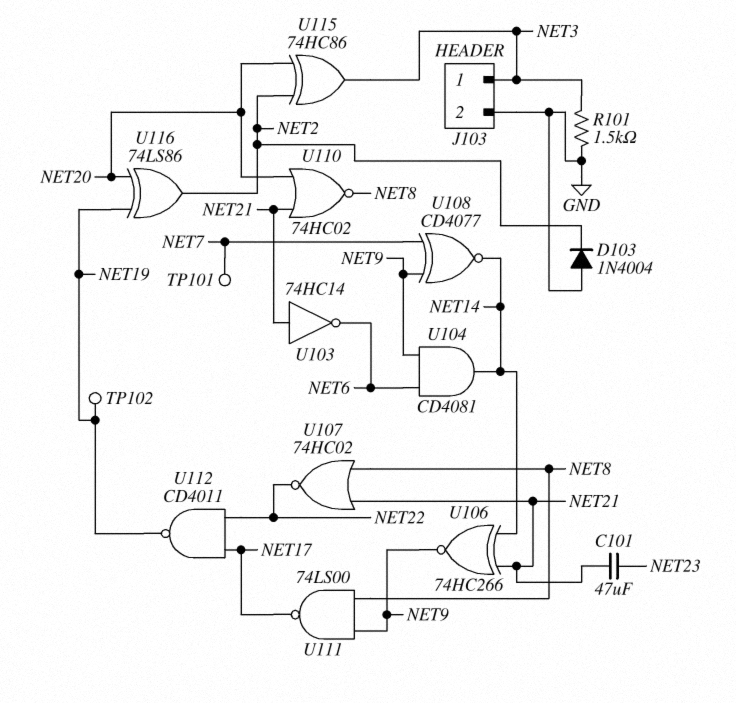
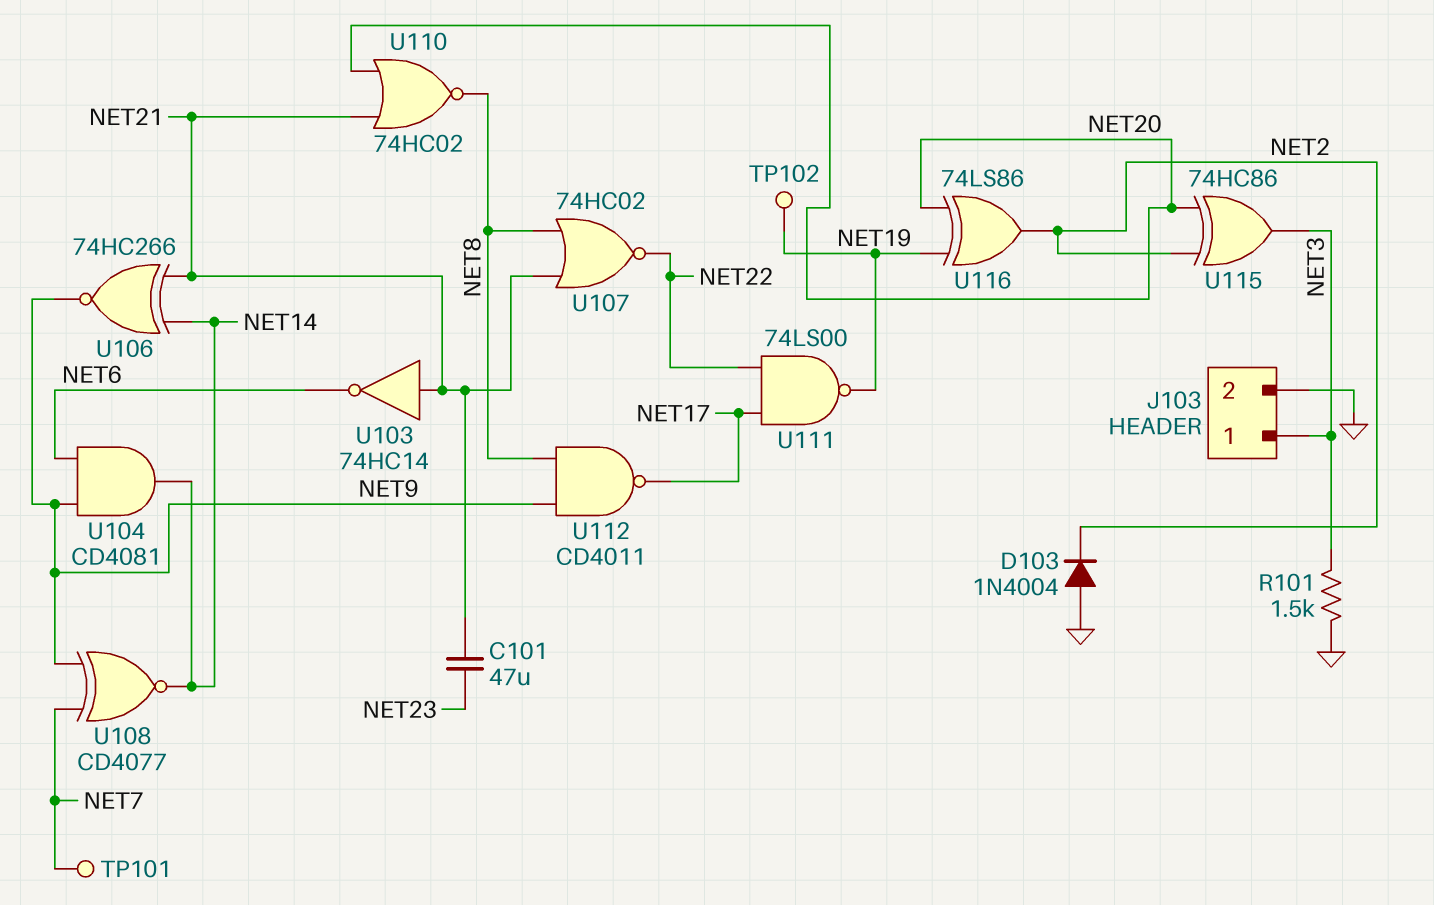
U111: NAND 74LS00 (in NET8, in NET9, out NET17) -> NAND 74LS00 (in NET17, in NET22, out NET19)
U112: NAND CD4011 (in NET17, in NET22, out NET19) -> NAND CD4011 (in NET8, in NET9, out NET17)

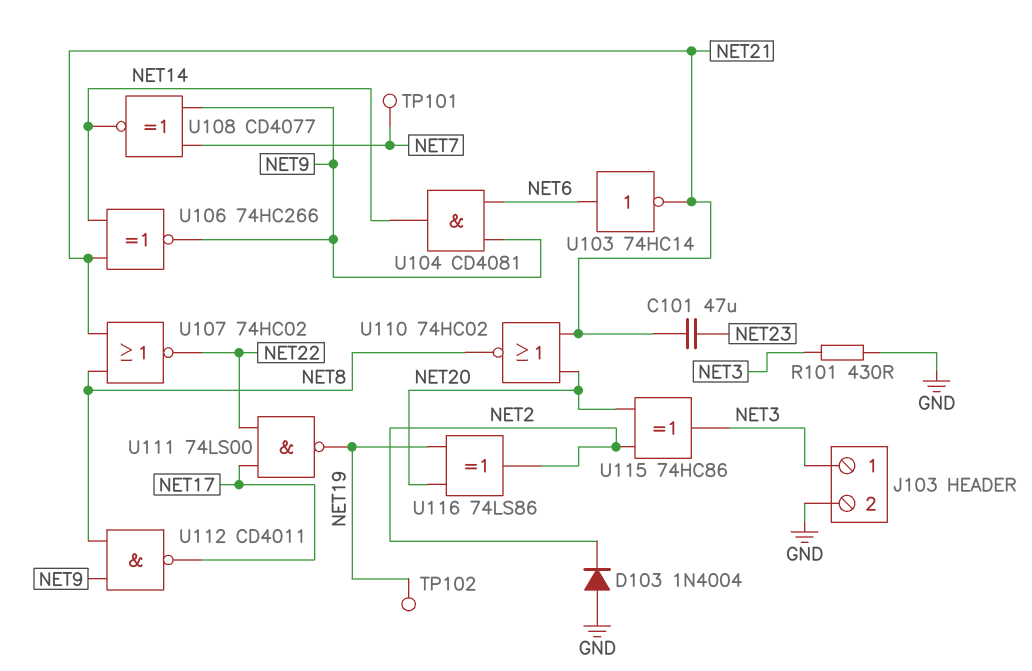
R101: 1.5k (GND, NET3) -> 430 (GND, NET3)
U103: NOT 74HC14 (in NET21, out NET6) -> NOT 74HC14 (in NET6, out NET21)

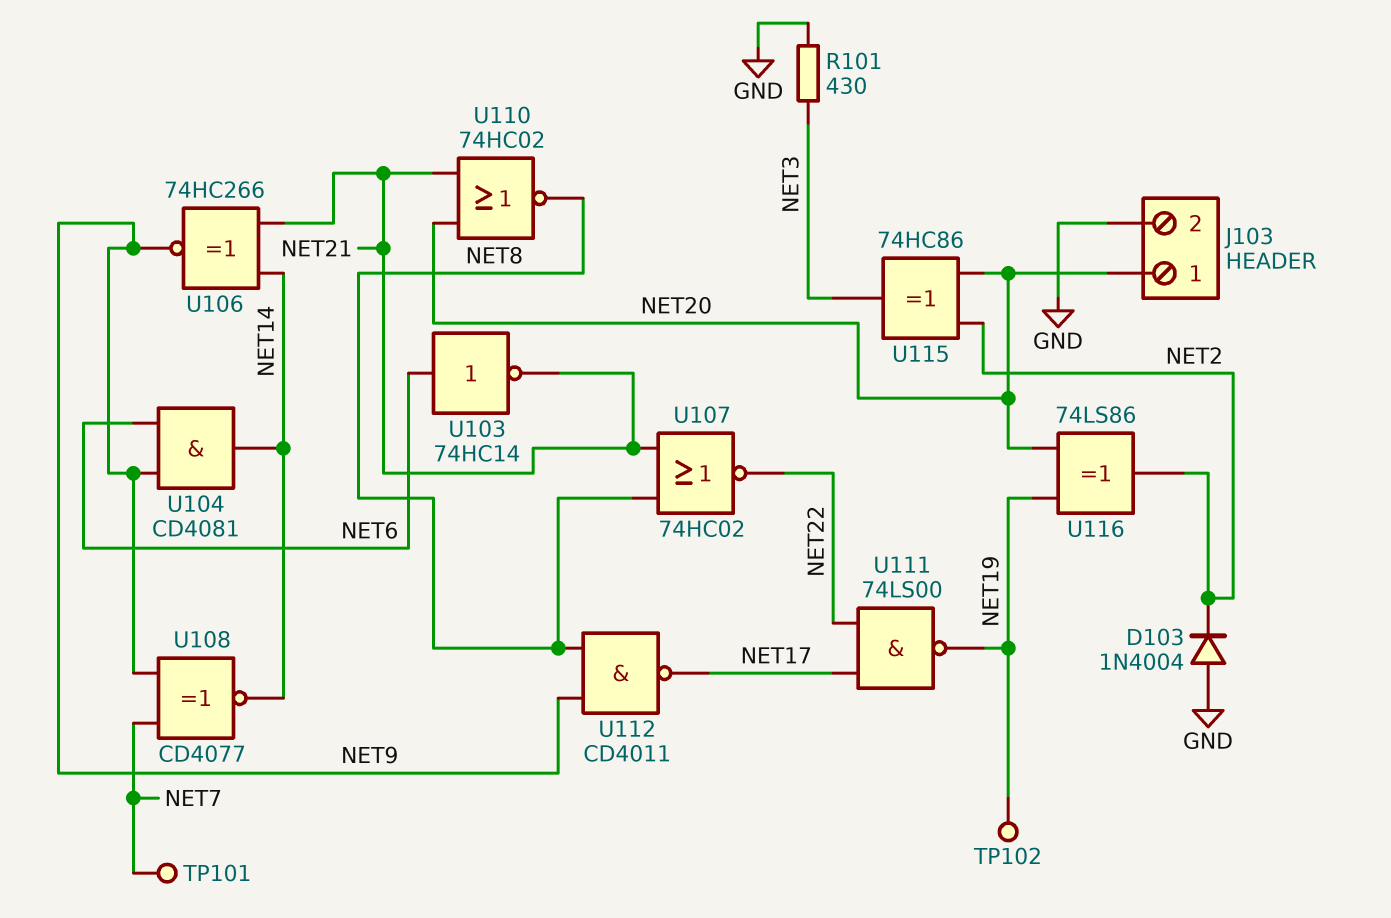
C101: 47uF (NET21, NET23) -> none
J103 pin 1: NET3 -> NET20

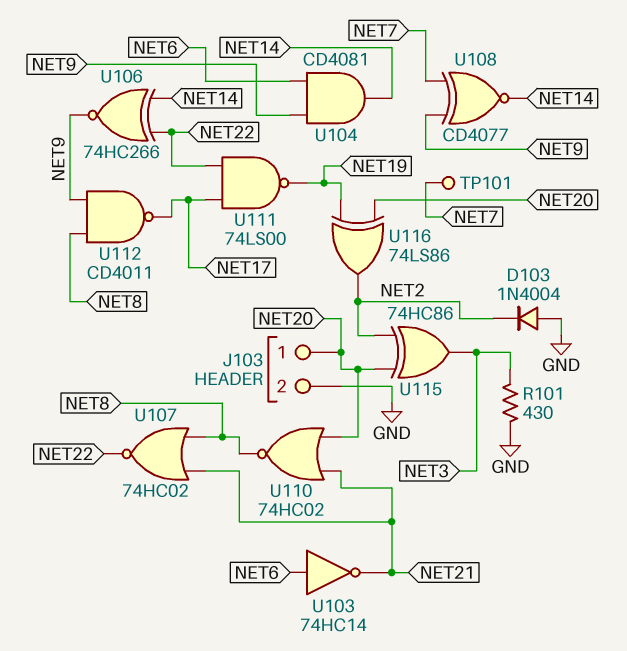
TP102: test point (NET19) -> none
U106: XNOR 74HC266 (in NET14, in NET21, out NET9) -> XNOR 74HC266 (in NET14, in NET22, out NET9)

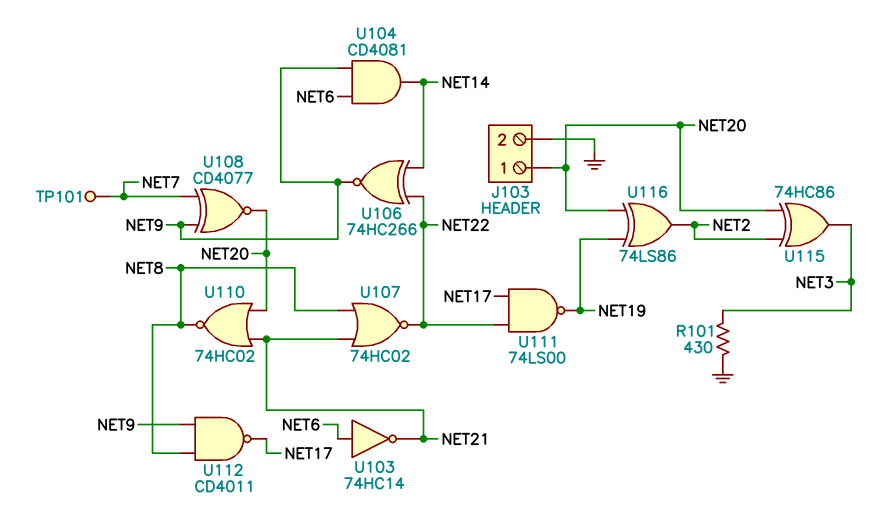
D103: diode 1N4004 (A GND, K NET2) -> none
U108: XNOR CD4077 (in NET7, in NET9, out NET14) -> XNOR CD4077 (in NET7, in NET9, out NET20)

